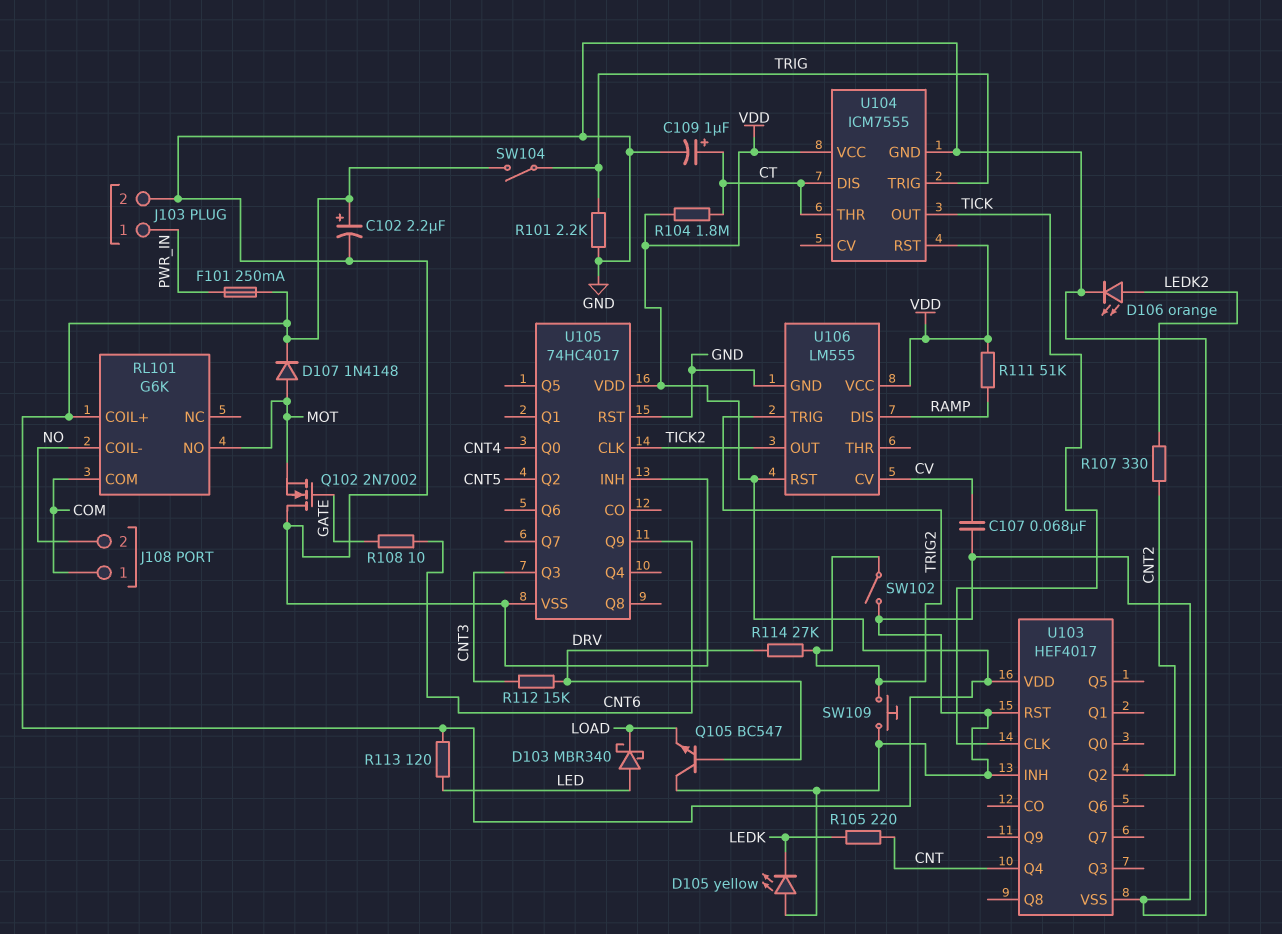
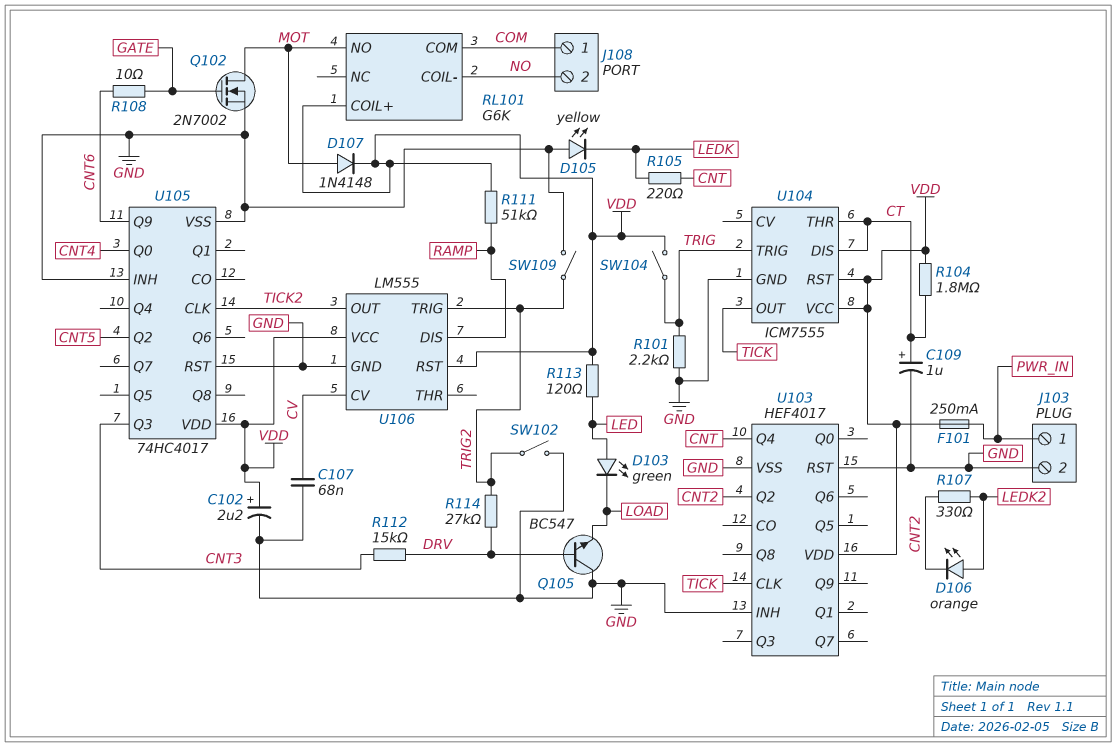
D103: schottky MBR340 (A LED, K LOAD) -> LED green (A LED, K LOAD)
D106: LED orange (A LEDK2, K GND) -> LED orange (A LEDK2, K CNT2)
Q102: NMOS 2N7002 (G GATE, D GND, S MOT) -> NMOS 2N7002 (G GATE, D MOT, S GND)
SW109: button (GND, TRIG2) -> switch (GND, TRIG2)

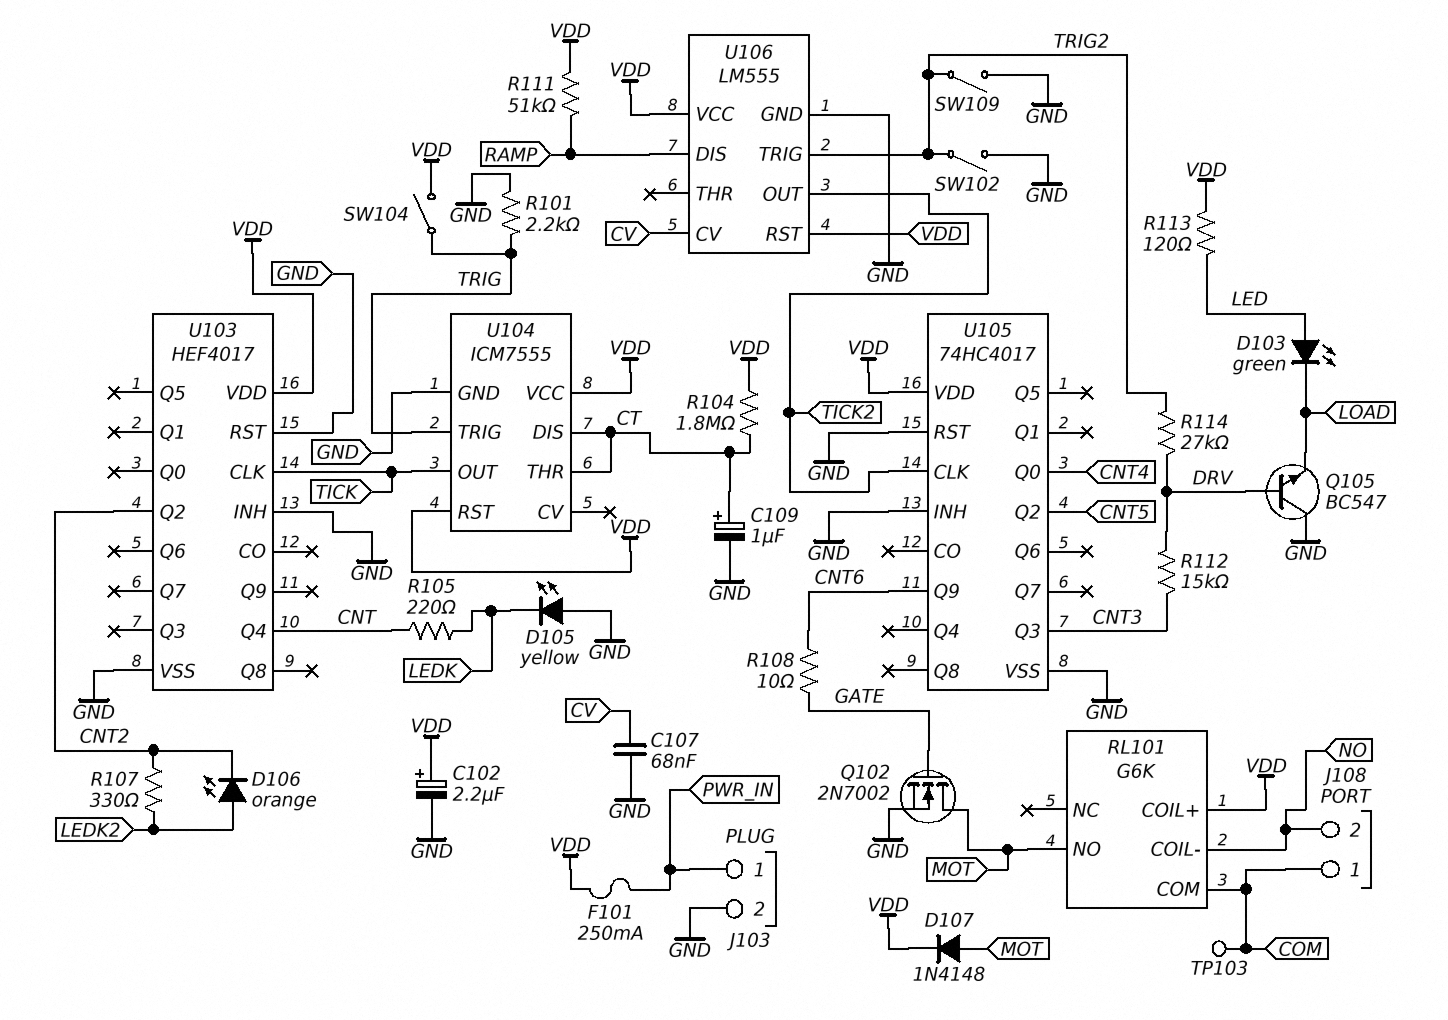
TP103: none -> test point (COM)

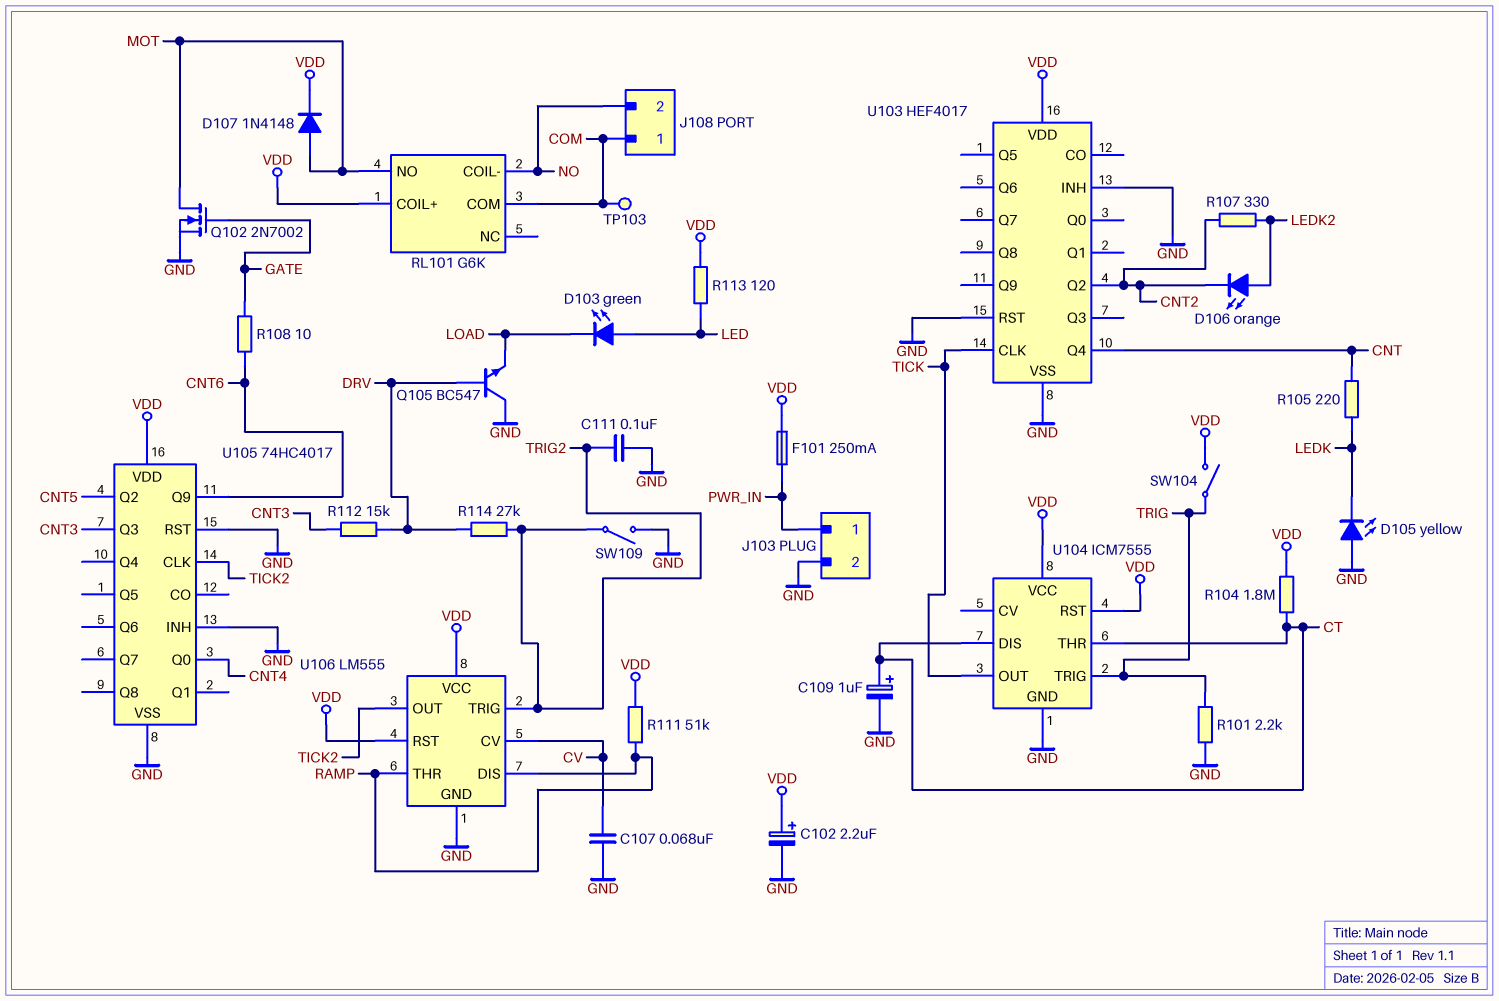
C111: none -> 100nF (GND, TRIG2)
SW102: switch (GND, TRIG2) -> none
U106 pin THR: none -> RAMP

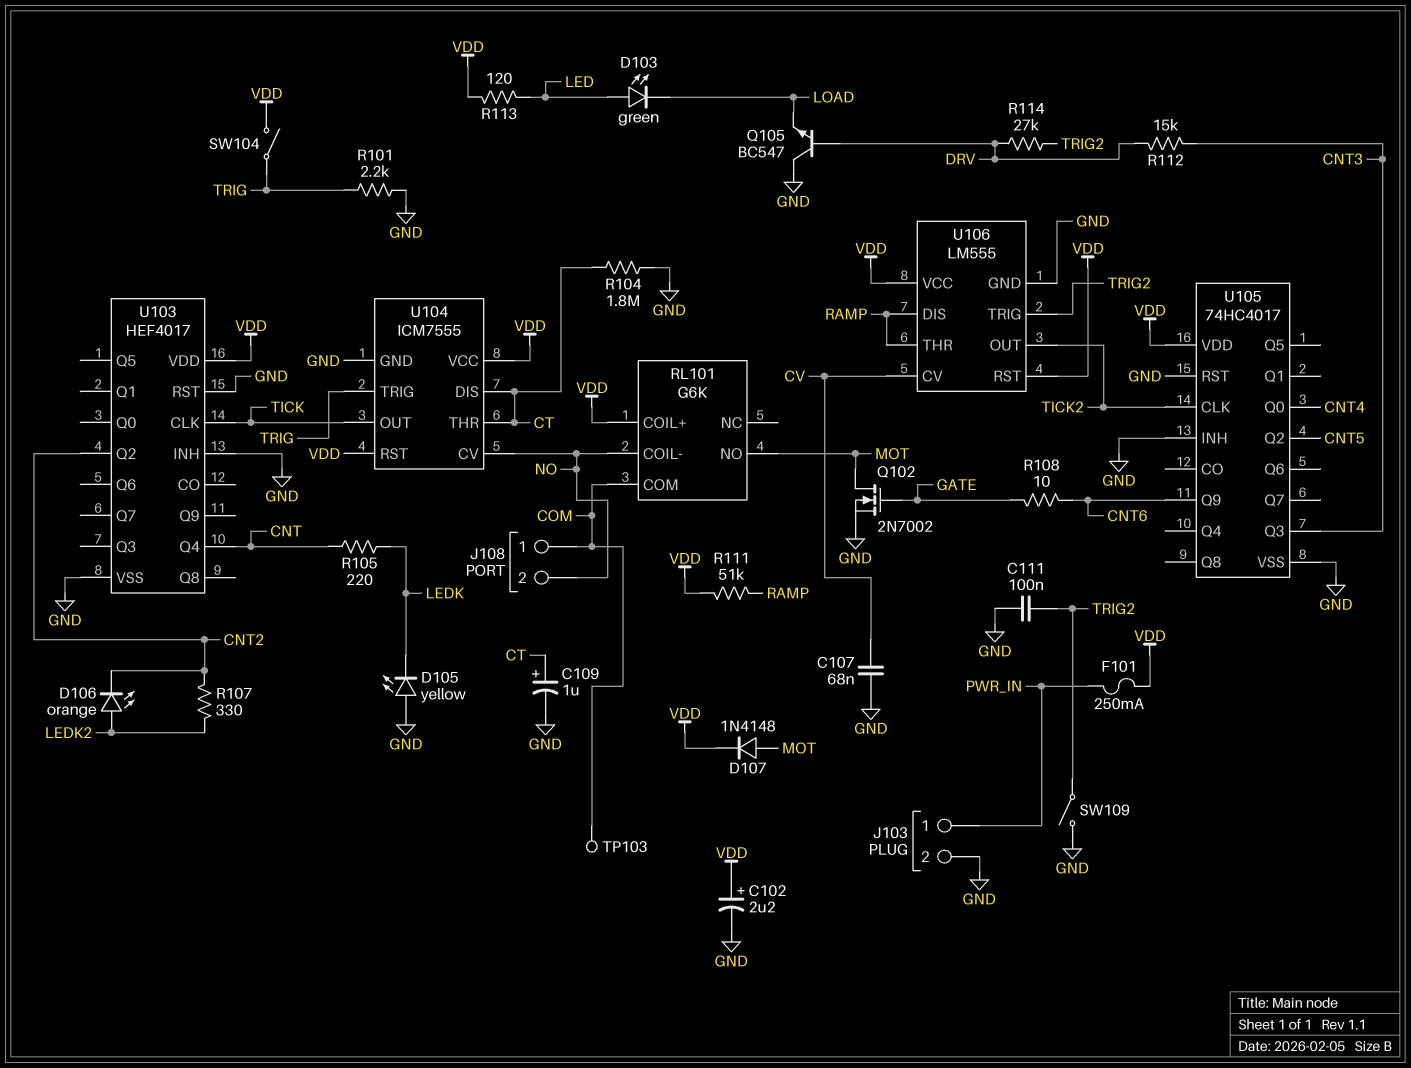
R104: 1.8M (CT, VDD) -> 1.8M (CT, GND)
U104 pin CV: none -> NO

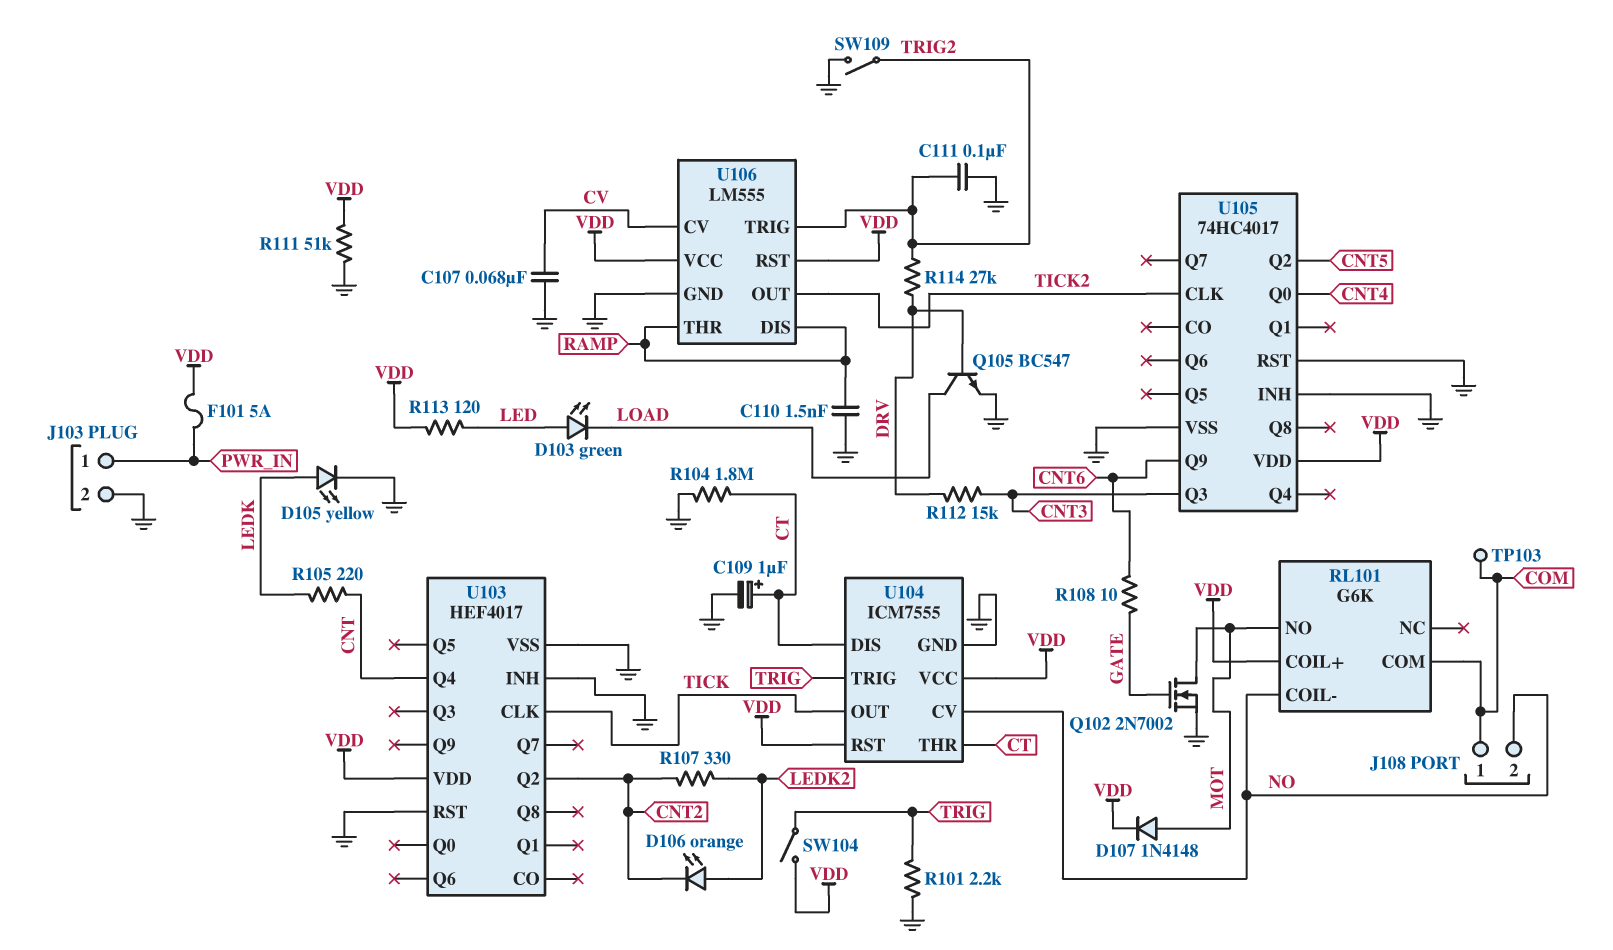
C102: 2.2uF (plus VDD, minus GND) -> none
C110: none -> 1.5nF (GND, RAMP)
D105: LED yellow (A GND, K LEDK) -> LED yellow (A LEDK, K GND)
F101: 250mA (PWR_IN, VDD) -> 5A (PWR_IN, VDD)
Q105: NPN BC547 (B DRV, C GND, E LOAD) -> NPN BC547 (B DRV, C LOAD, E GND)
R111: 51k (RAMP, VDD) -> 51k (GND, VDD)

